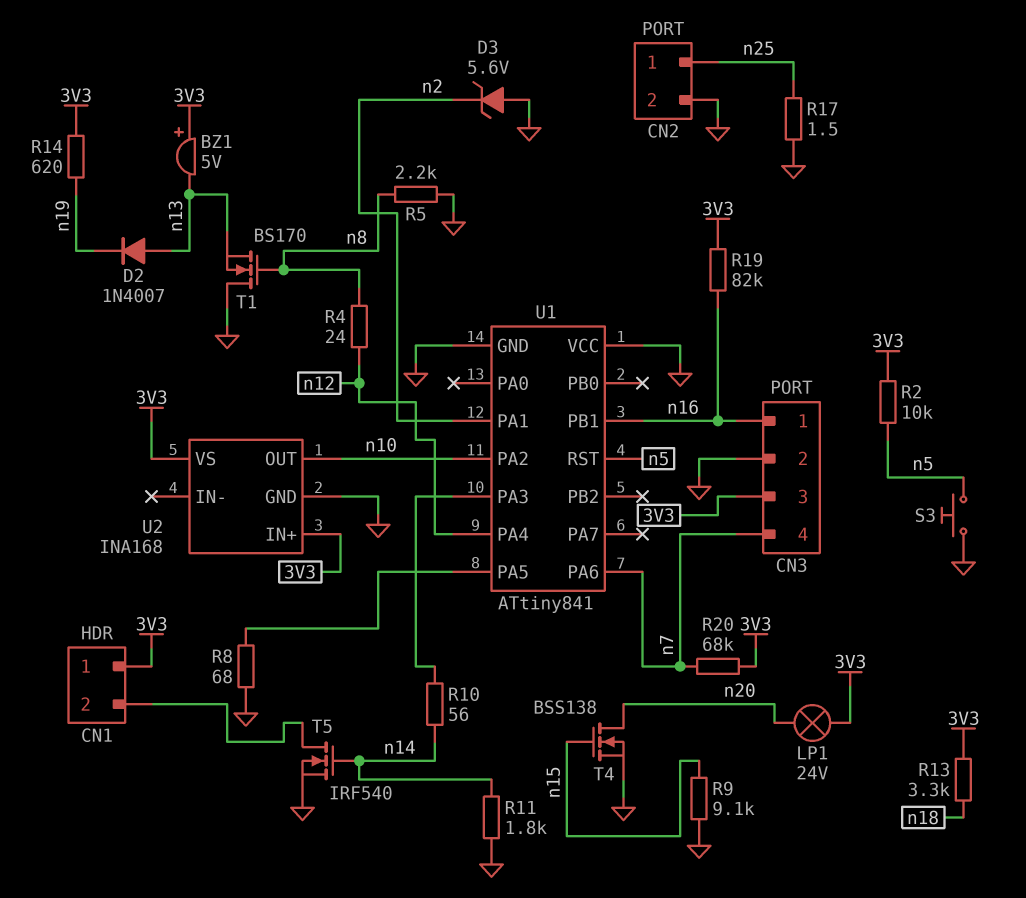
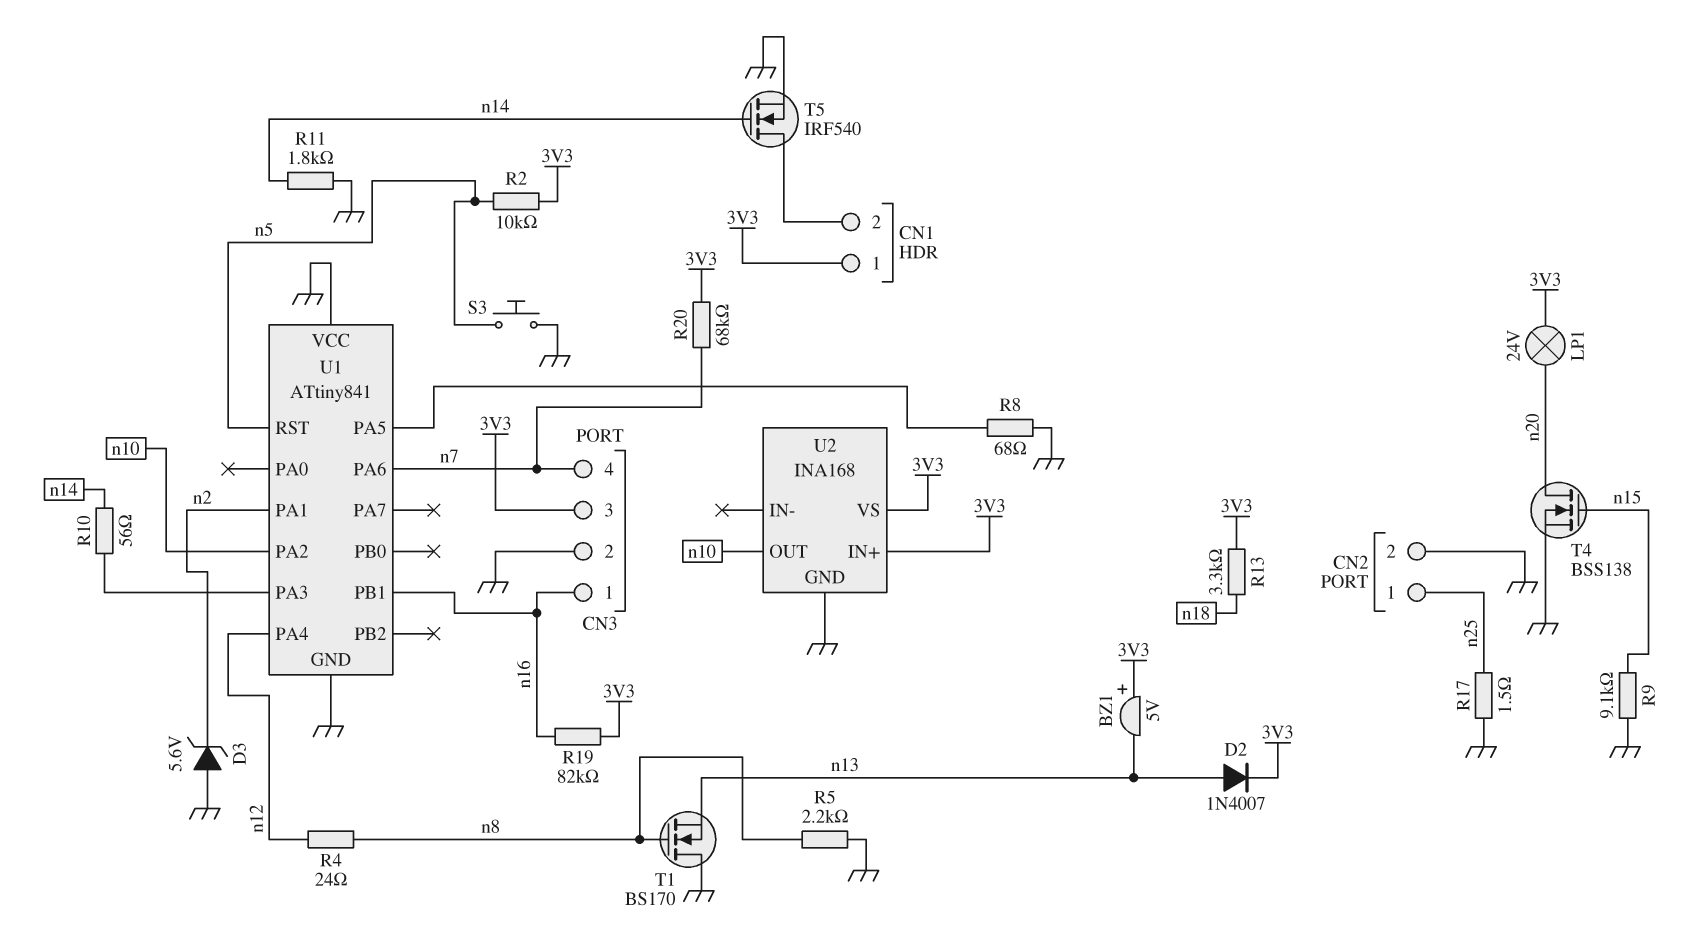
D2: diode 1N4007 (A n13, K n19) -> diode 1N4007 (A n13, K 3V3)
R14: 620 (3V3, n19) -> none

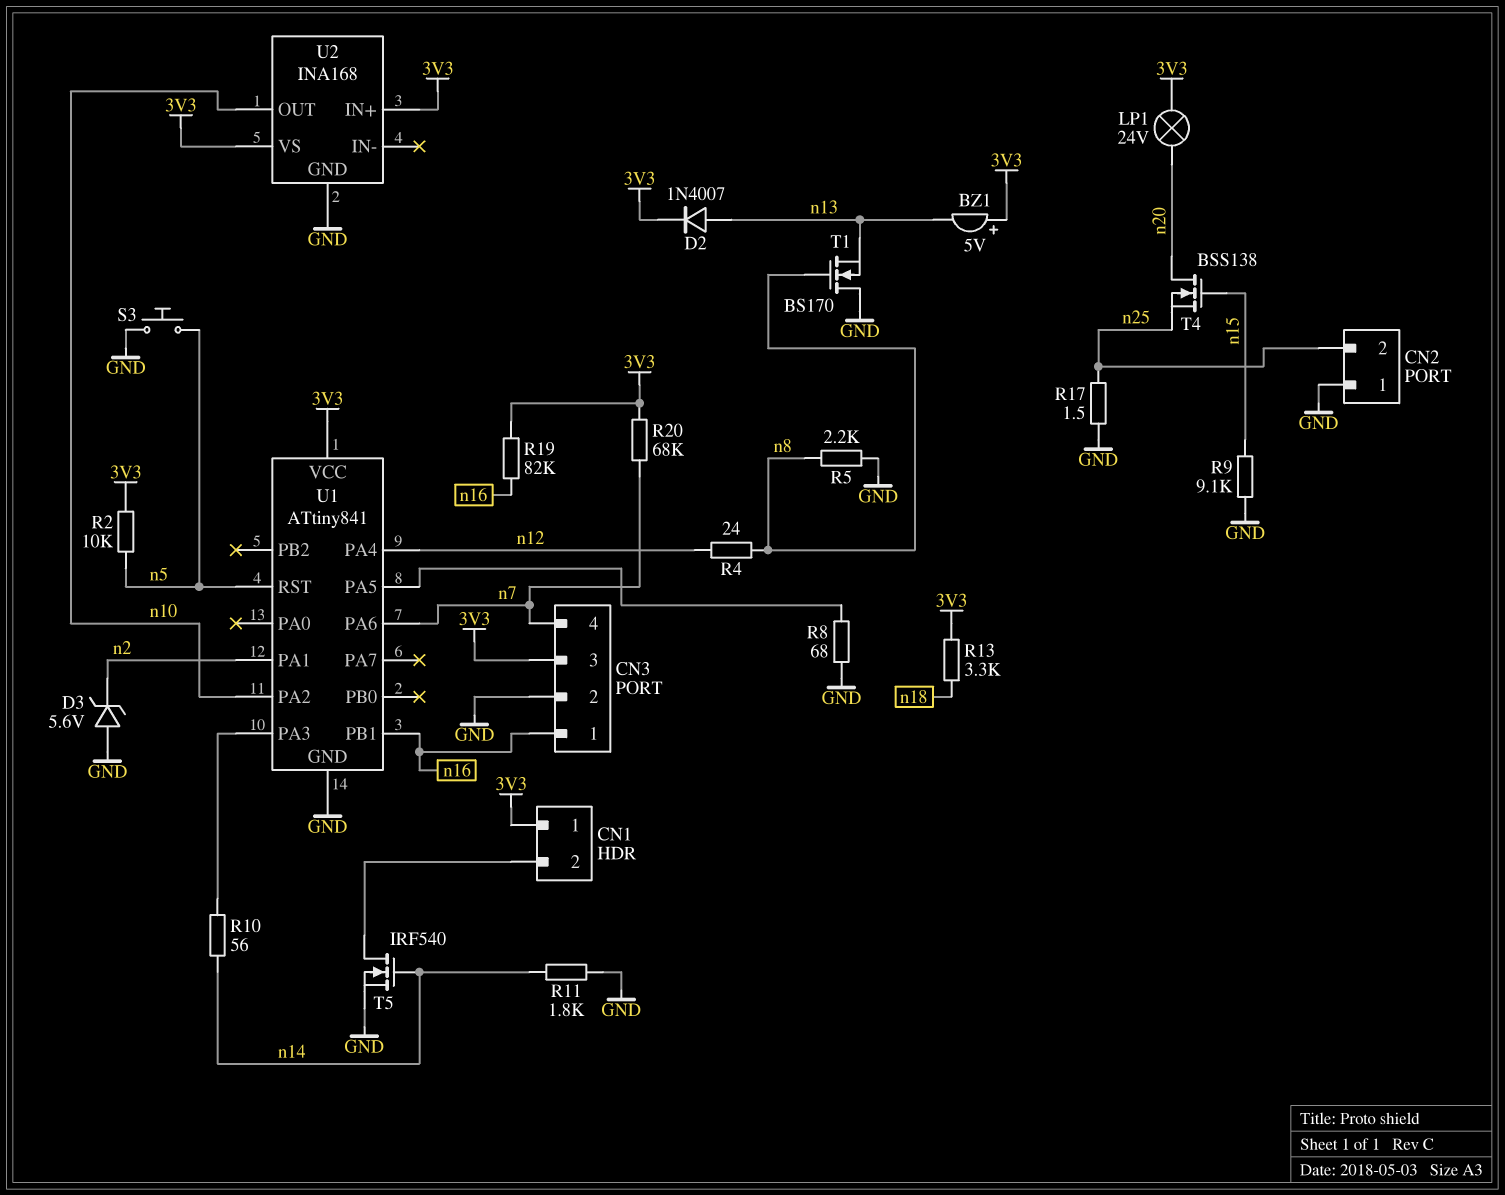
CN2 pin 1: n25 -> GND
CN2 pin 2: GND -> n25
T4: NMOS BSS138 (G n15, D n20, S GND) -> NMOS BSS138 (G n15, D n20, S n25)
U1 pin VCC: GND -> 3V3

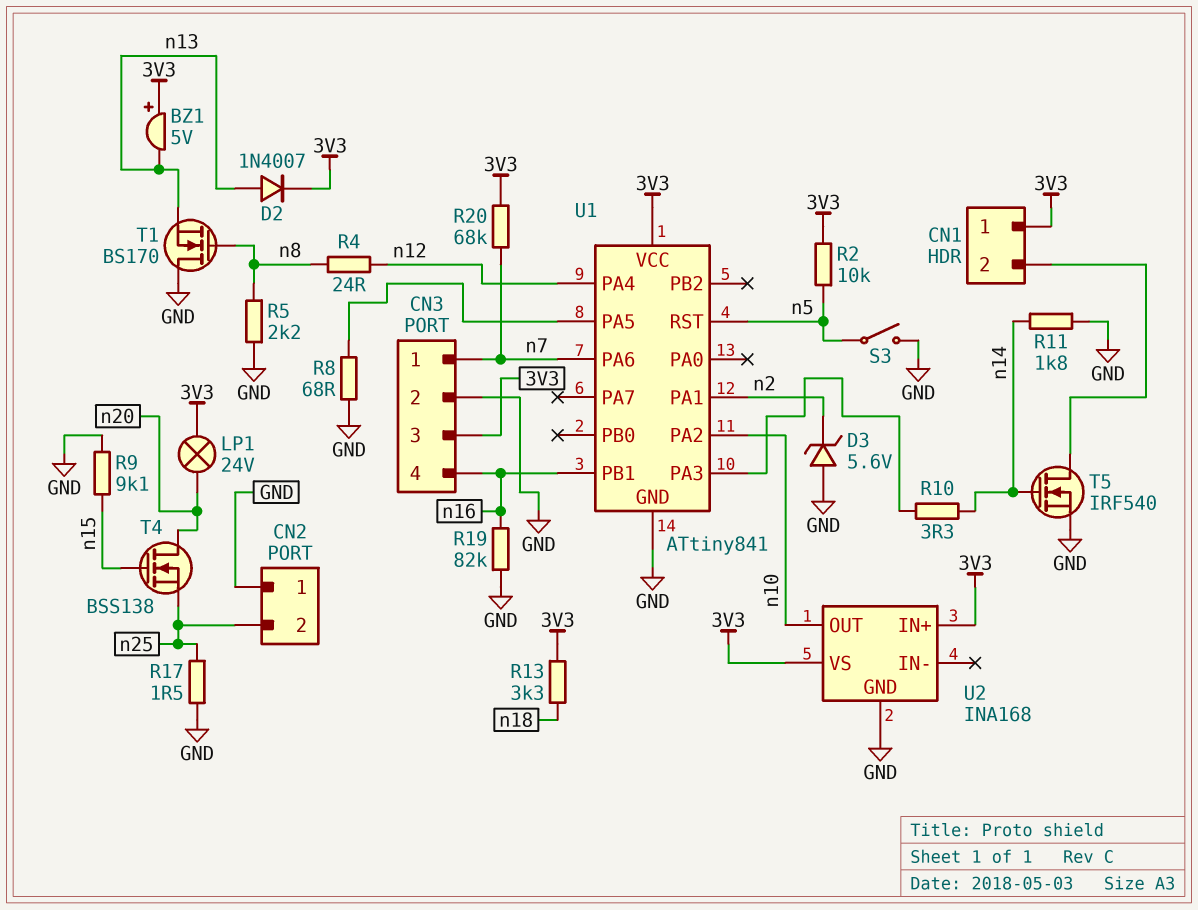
CN3 pin 1: n16 -> n7
CN3 pin 4: n7 -> n16
R10: 56 (U1/PA3, n14) -> 3.3 (U1/PA3, n14)
R19: 82k (3V3, n16) -> 82k (GND, n16)
S3: button (GND, n5) -> switch (GND, n5)

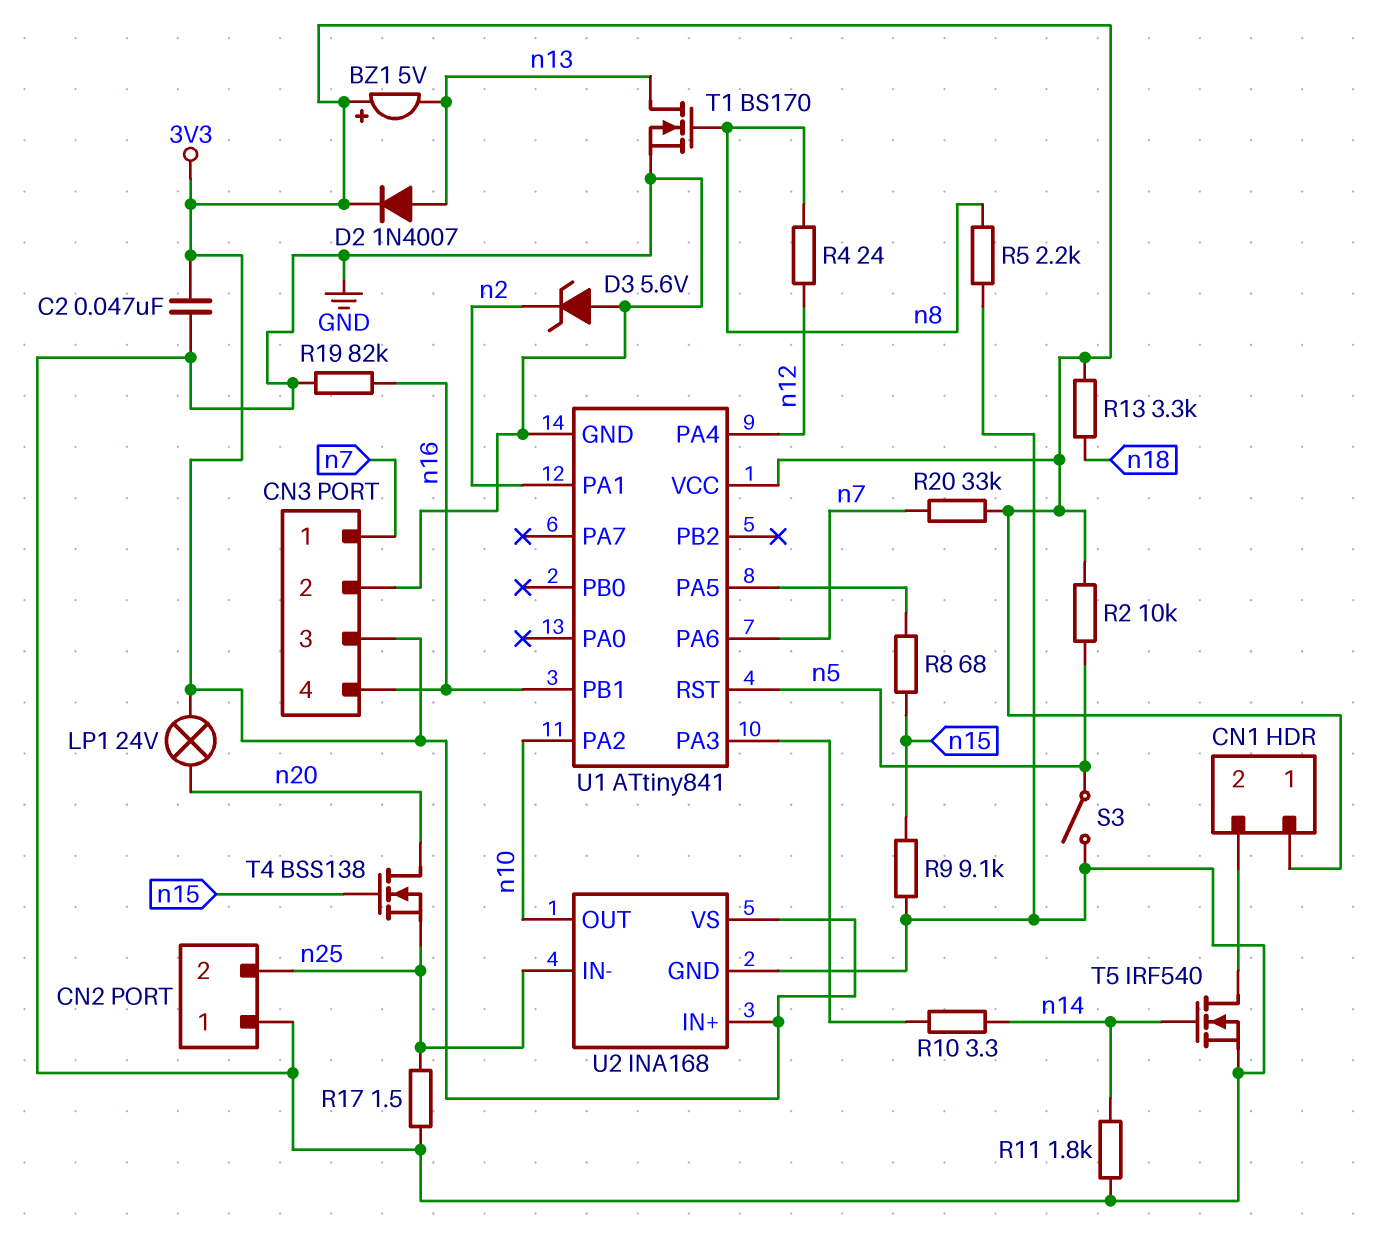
C2: none -> 47nF (3V3, GND)
R8: 68 (GND, U1/PA5) -> 68 (U1/PA5, n15)
R20: 68k (3V3, n7) -> 33k (3V3, n7)
T1: NMOS BS170 (G n8, D GND, S n13) -> NMOS BS170 (G n8, D n13, S GND)
U2 pin IN-: none -> n25

